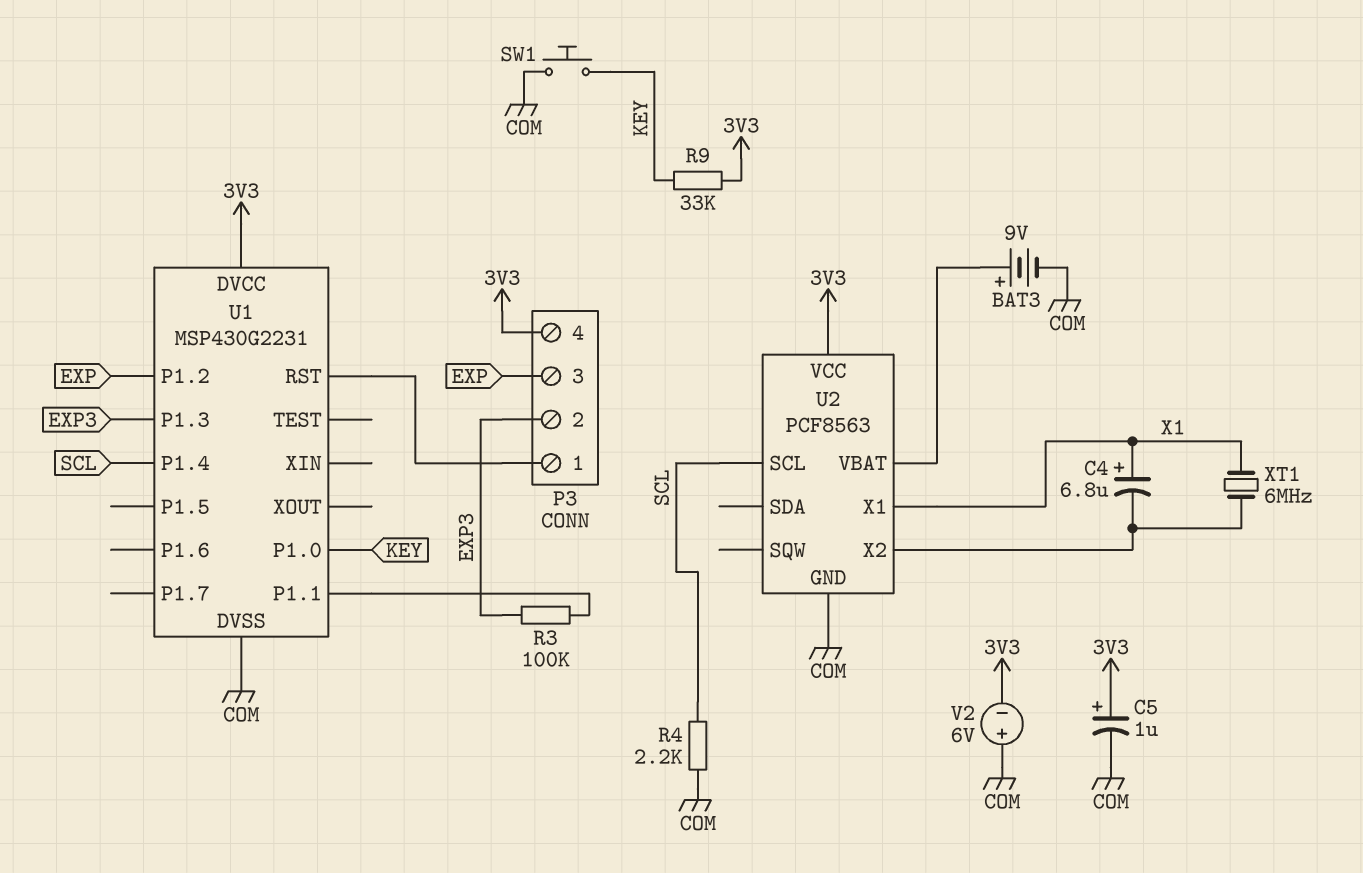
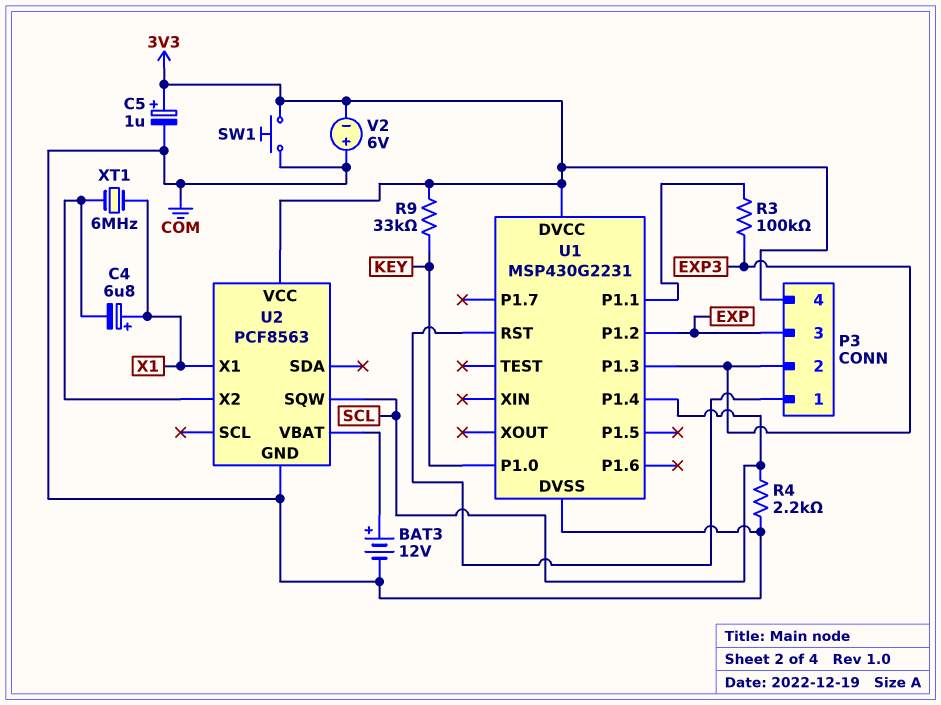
BAT3: 9V (plus U2/VBAT, minus COM) -> 12V (plus U2/VBAT, minus COM)
SW1: button (COM, KEY) -> button (3V3, COM)
U2 pin SCL: SCL -> none
U2 pin SQW: none -> SCL

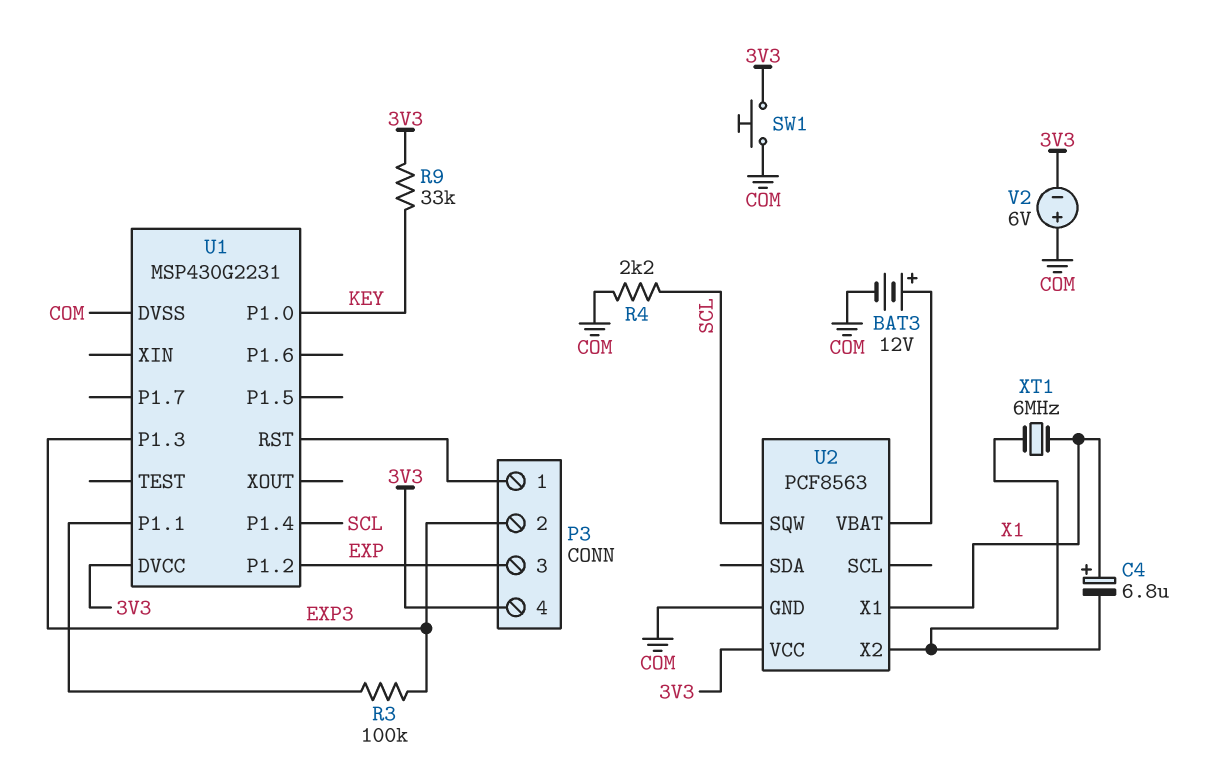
C5: 1uF (plus 3V3, minus COM) -> none

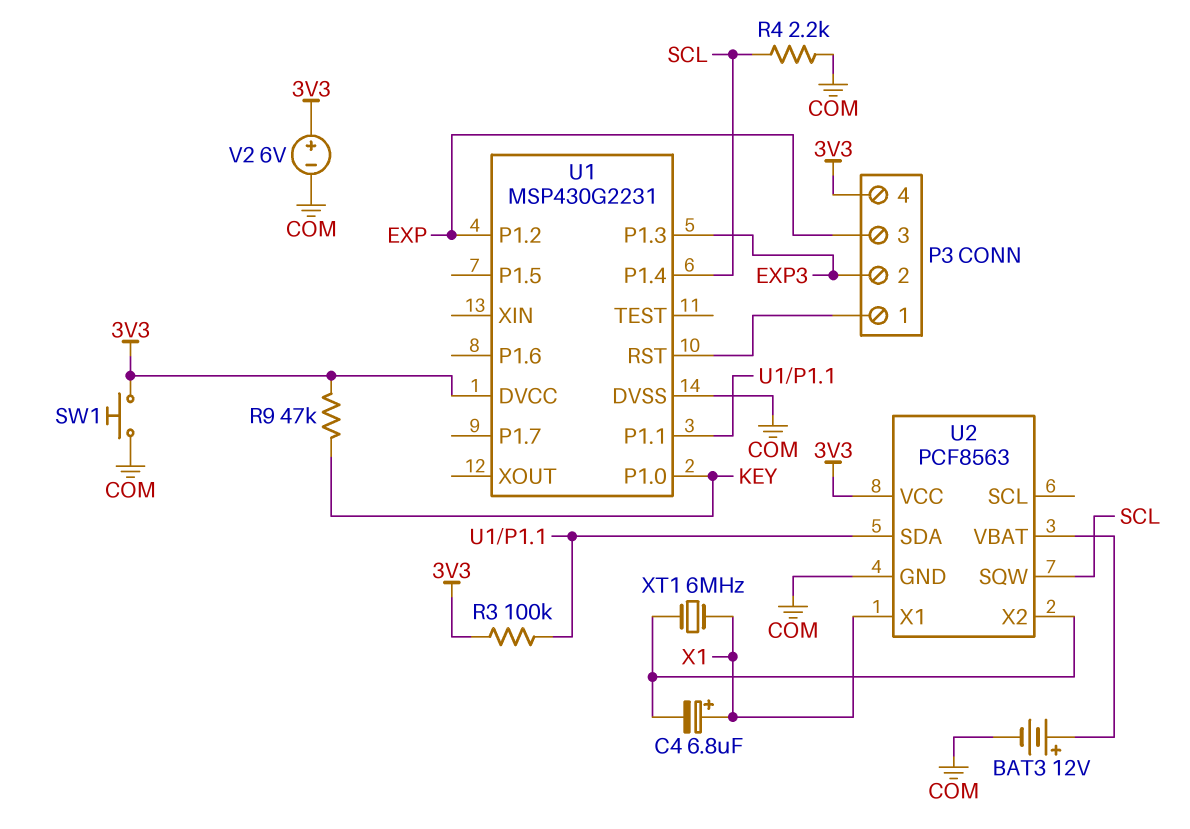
R3: 100k (EXP3, U1/P1.1) -> 100k (3V3, U1/P1.1)
R9: 33k (3V3, KEY) -> 47k (3V3, KEY)
U2 pin SDA: none -> U1/P1.1
V2: 6V (plus COM, minus 3V3) -> 6V (plus 3V3, minus COM)

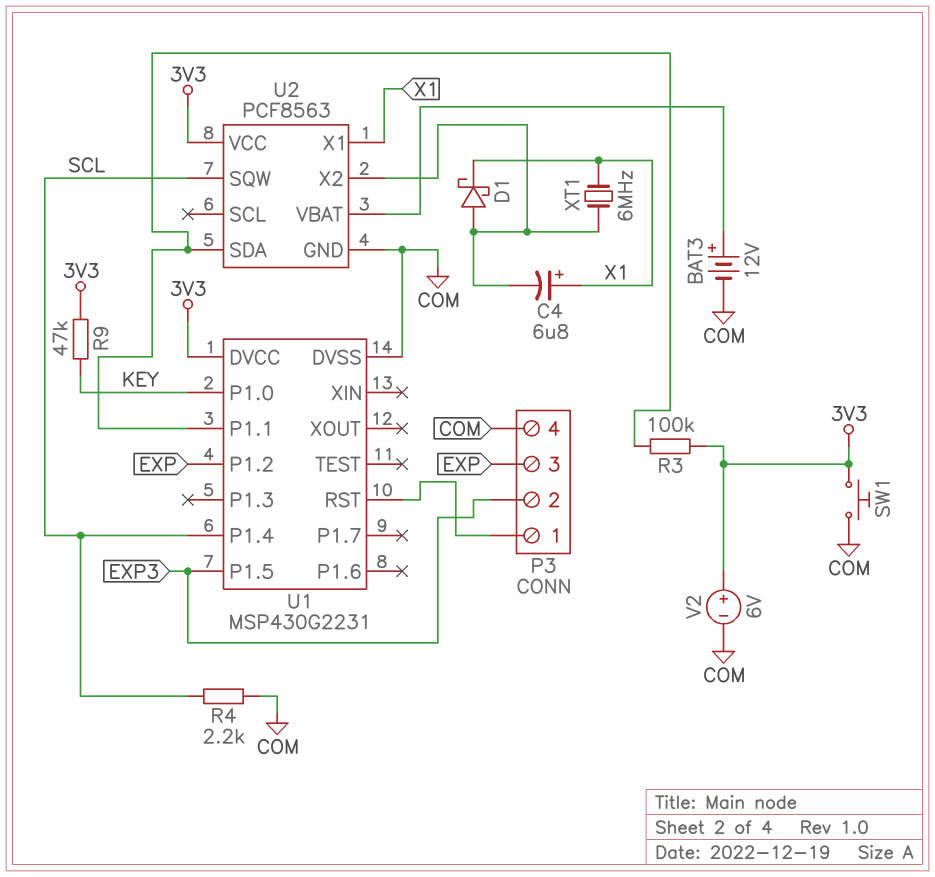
D1: none -> schottky (A U2/X2, K X1)
P3 pin 4: 3V3 -> COM
U1 pin P1.3: EXP3 -> none
U1 pin P1.5: none -> EXP3

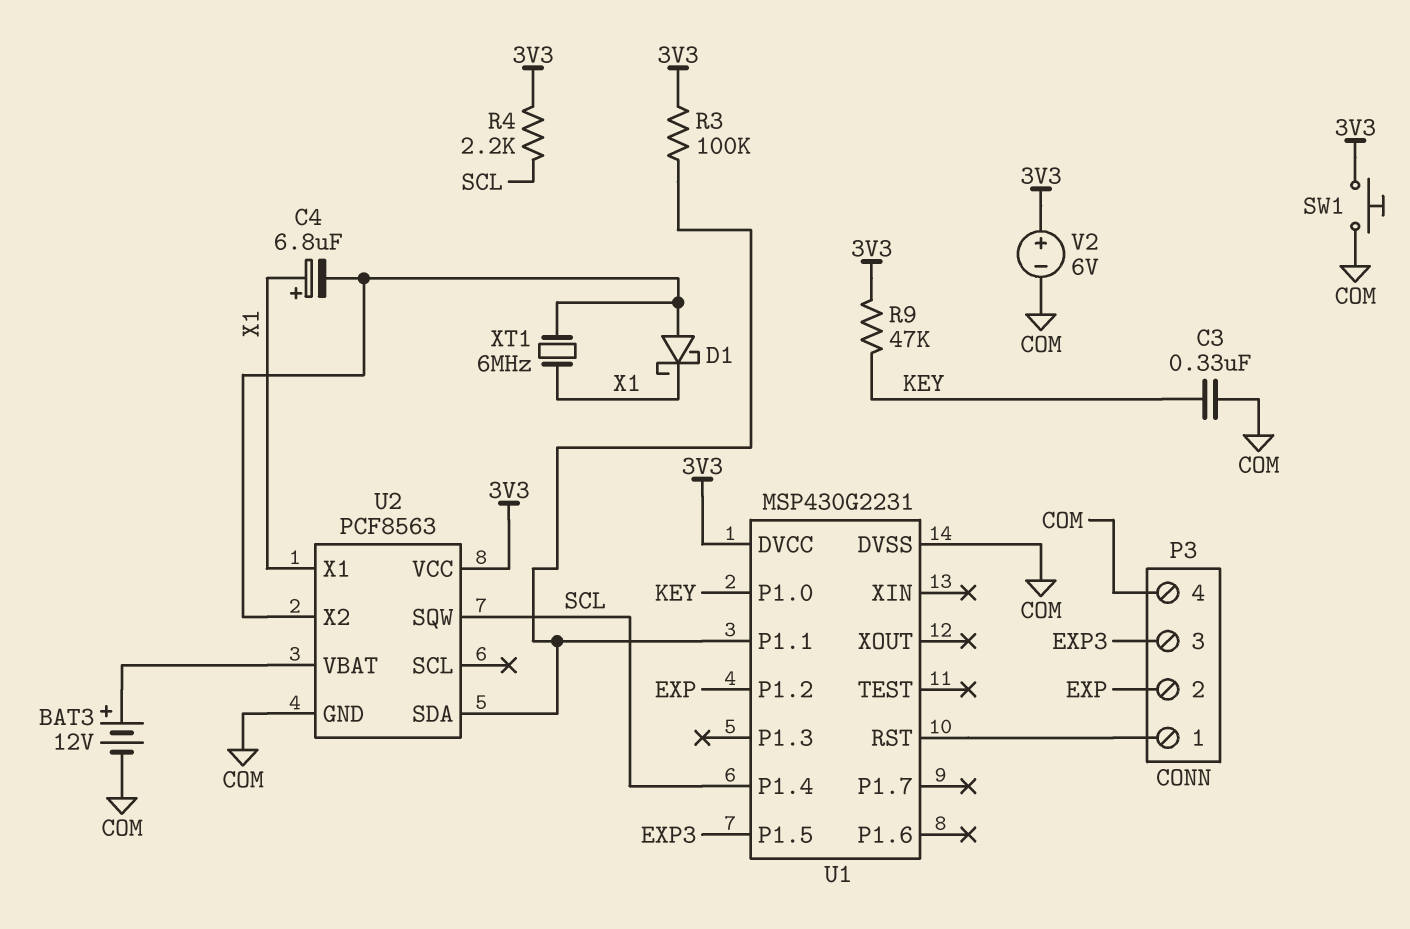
C3: none -> 330nF (COM, KEY)
P3 pin 2: EXP3 -> EXP
P3 pin 3: EXP -> EXP3
R4: 2.2k (COM, SCL) -> 2.2k (3V3, SCL)

